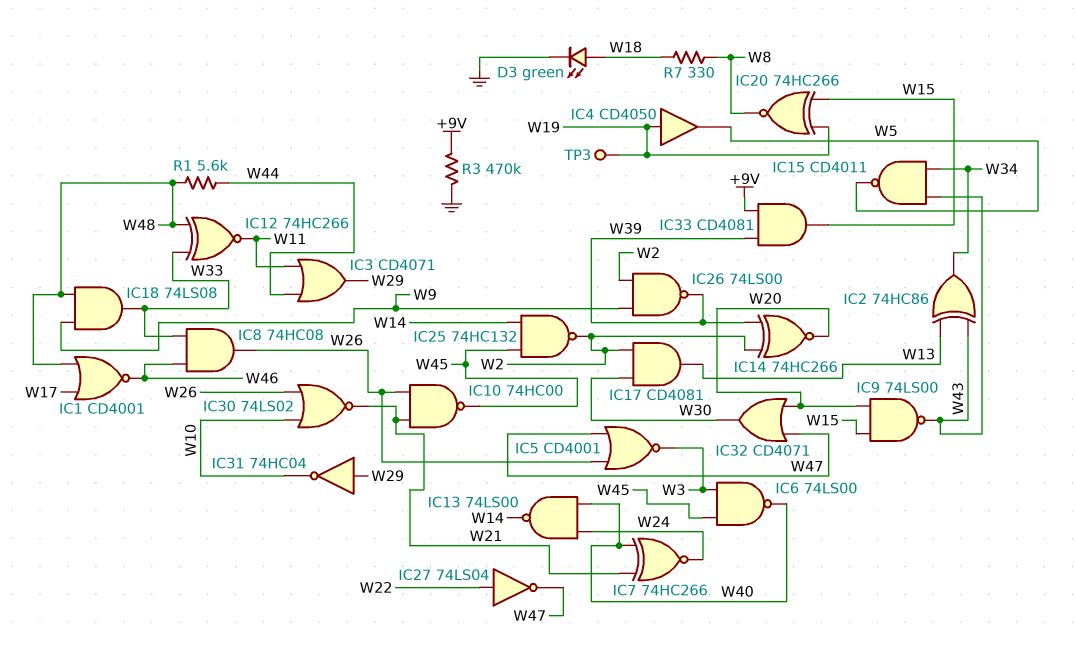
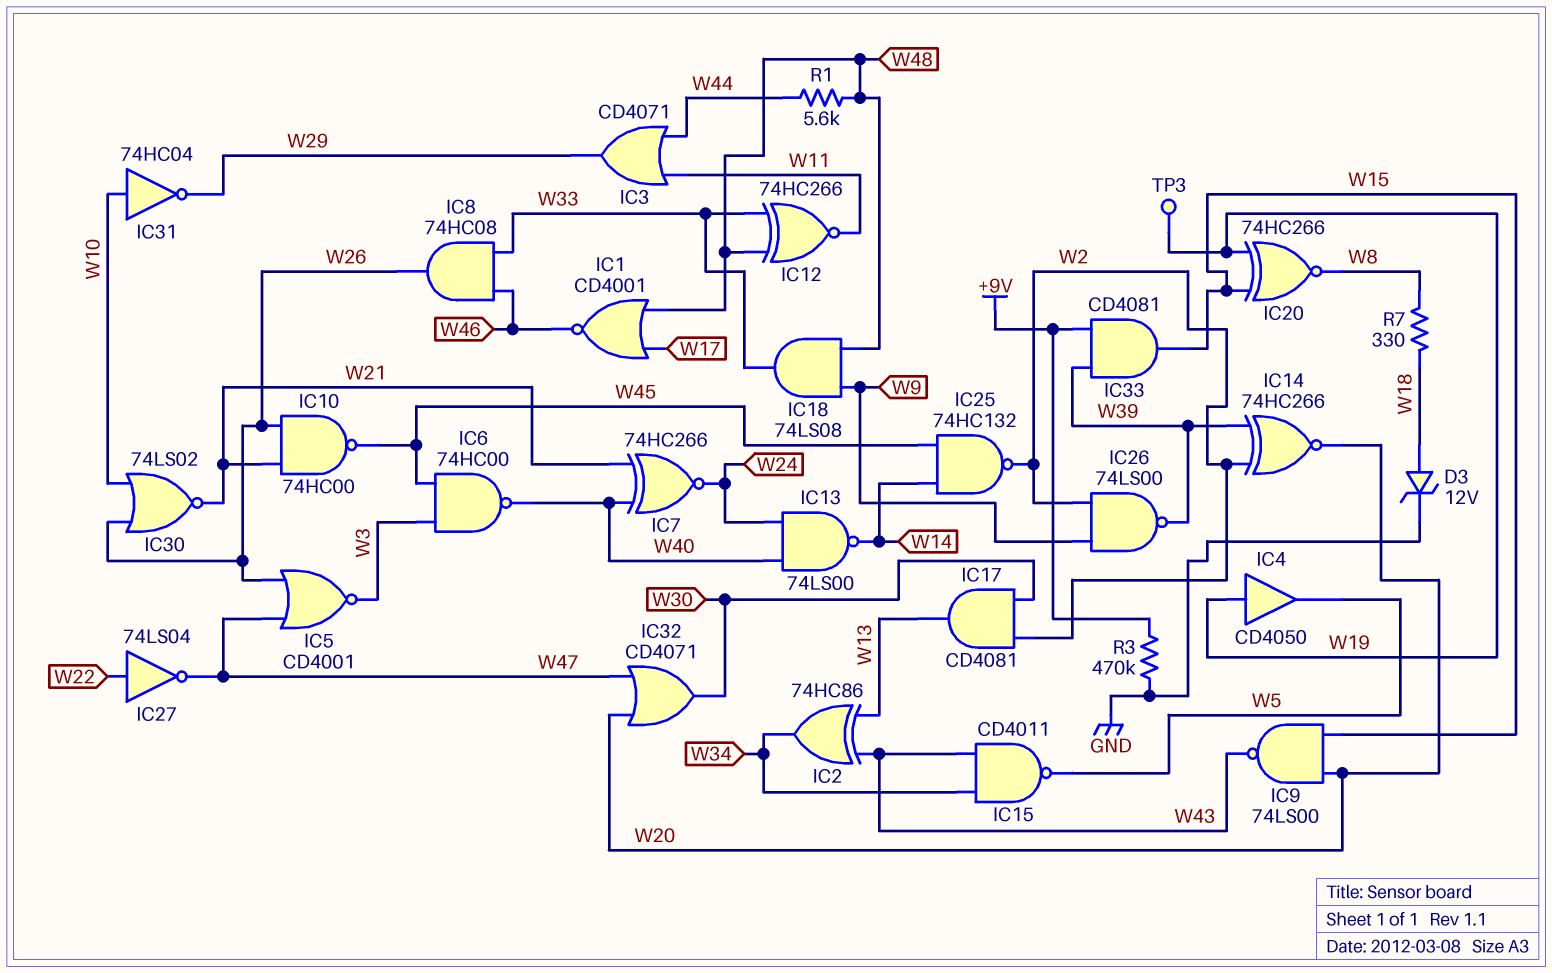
D3: LED green (A W18, K GND) -> zener 12V (A W18, K GND)
IC6: NAND 74LS00 (in W3, in W45, out W40) -> NAND 74HC00 (in W3, in W45, out W40)
IC31: NOT 74HC04 (in W29, out W10) -> NOT 74HC04 (in W10, out W29)

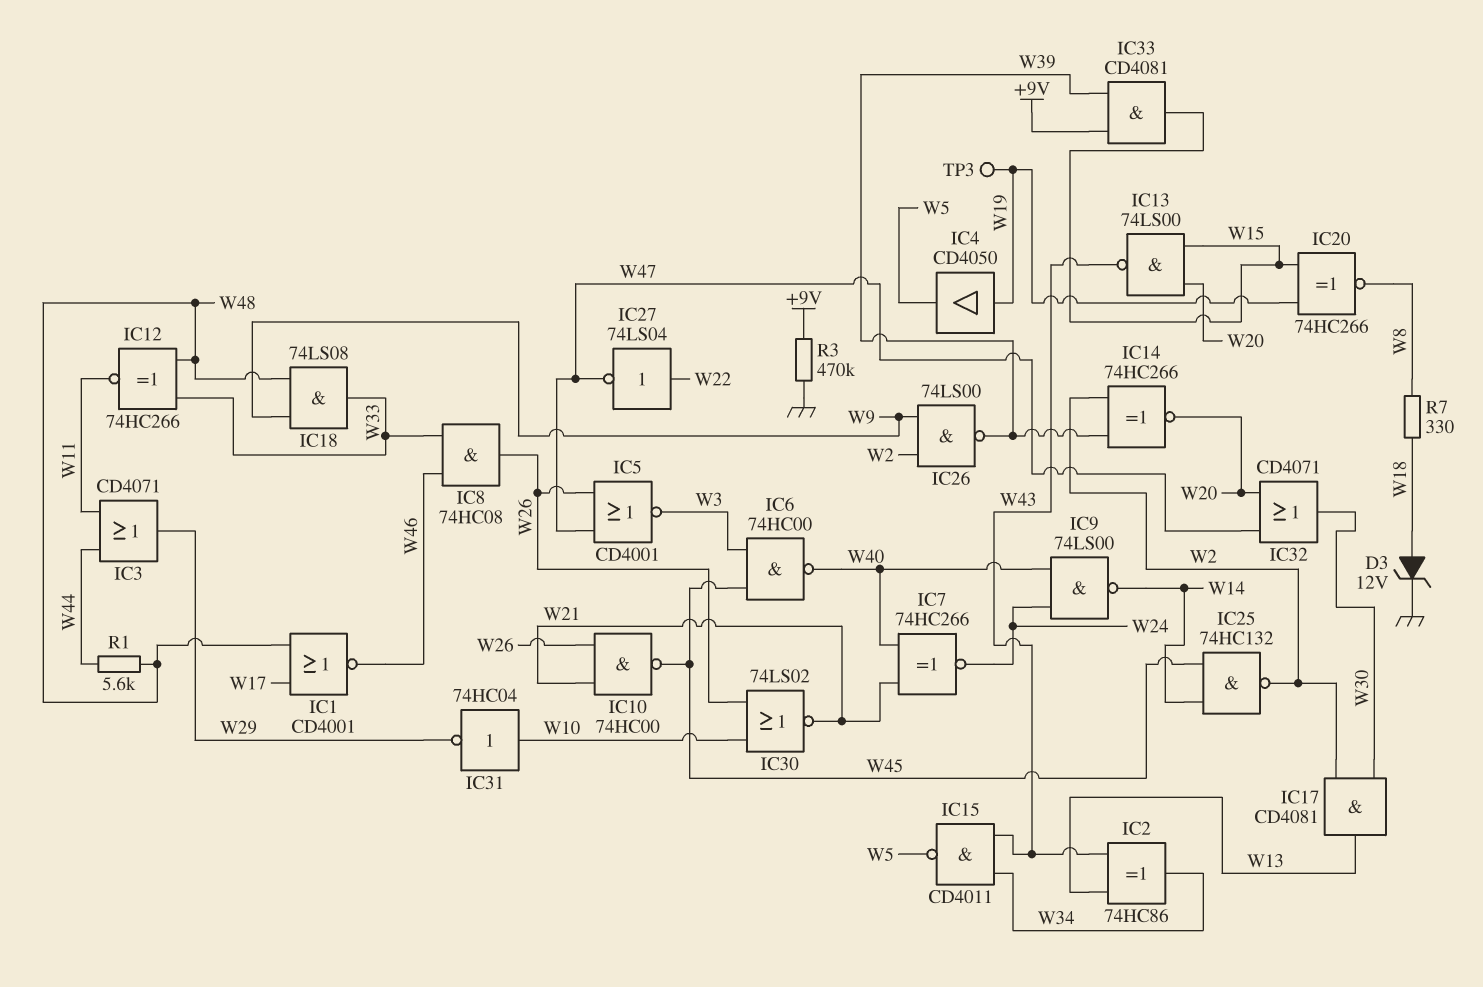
IC9: NAND 74LS00 (in W15, in W20, out W43) -> NAND 74LS00 (in W24, in W40, out W14)
IC13: NAND 74LS00 (in W24, in W40, out W14) -> NAND 74LS00 (in W15, in W20, out W43)

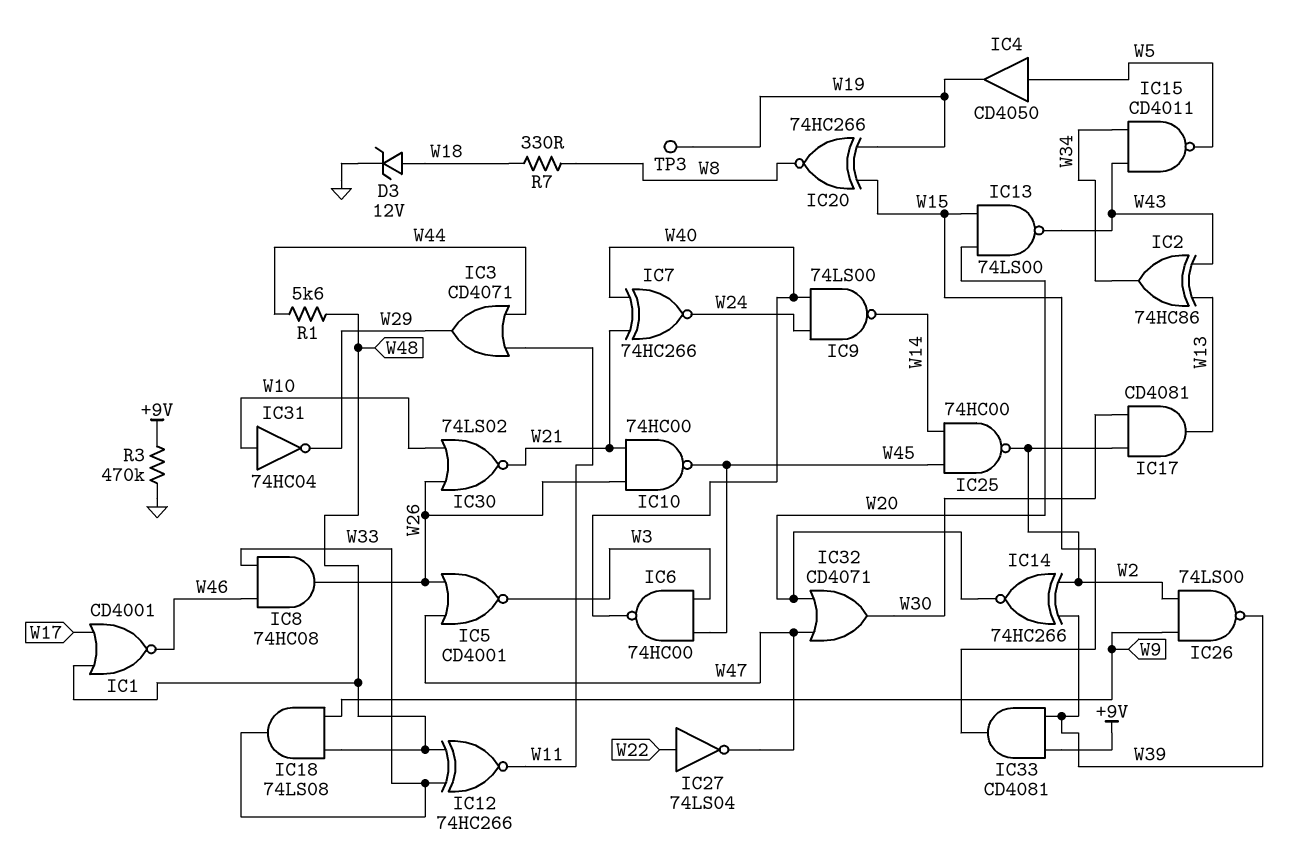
IC4: buffer CD4050 (in W19, out W5) -> buffer CD4050 (in W5, out W19)
IC25: NAND 74HC132 (in W14, in W45, out W2) -> NAND 74HC00 (in W14, in W45, out W2)

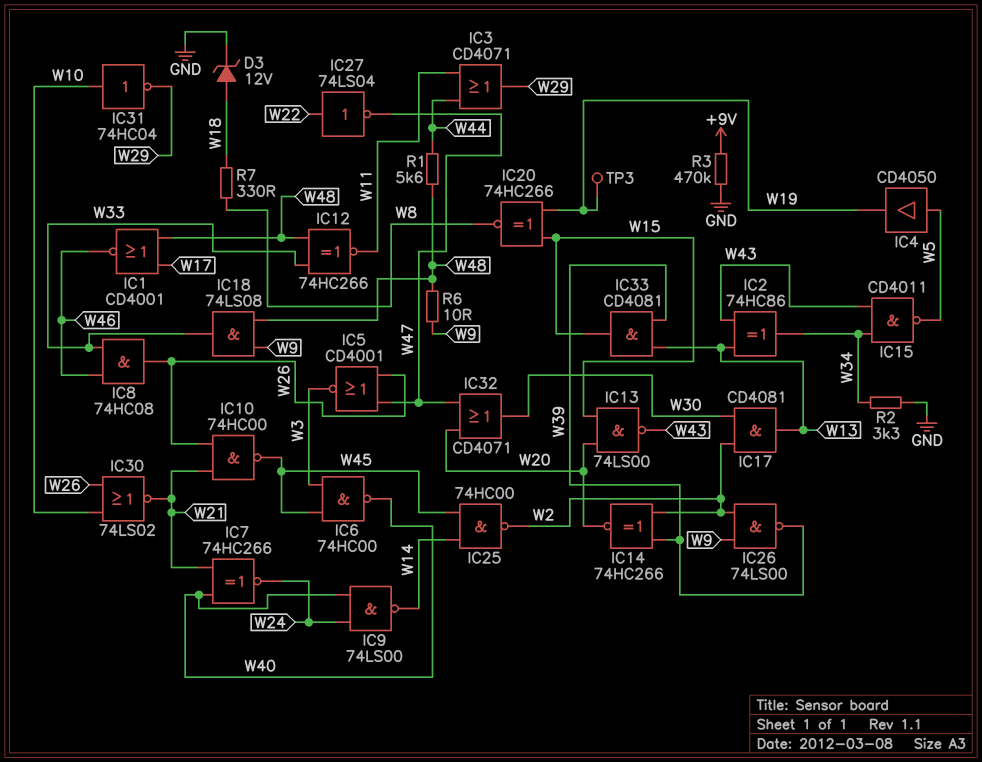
IC33: AND CD4081 (in +9V, in W39, out W15) -> AND CD4081 (in W13, in W39, out W15)
R2: none -> 3.3k (GND, W34)
R6: none -> 10 (W9, W48)

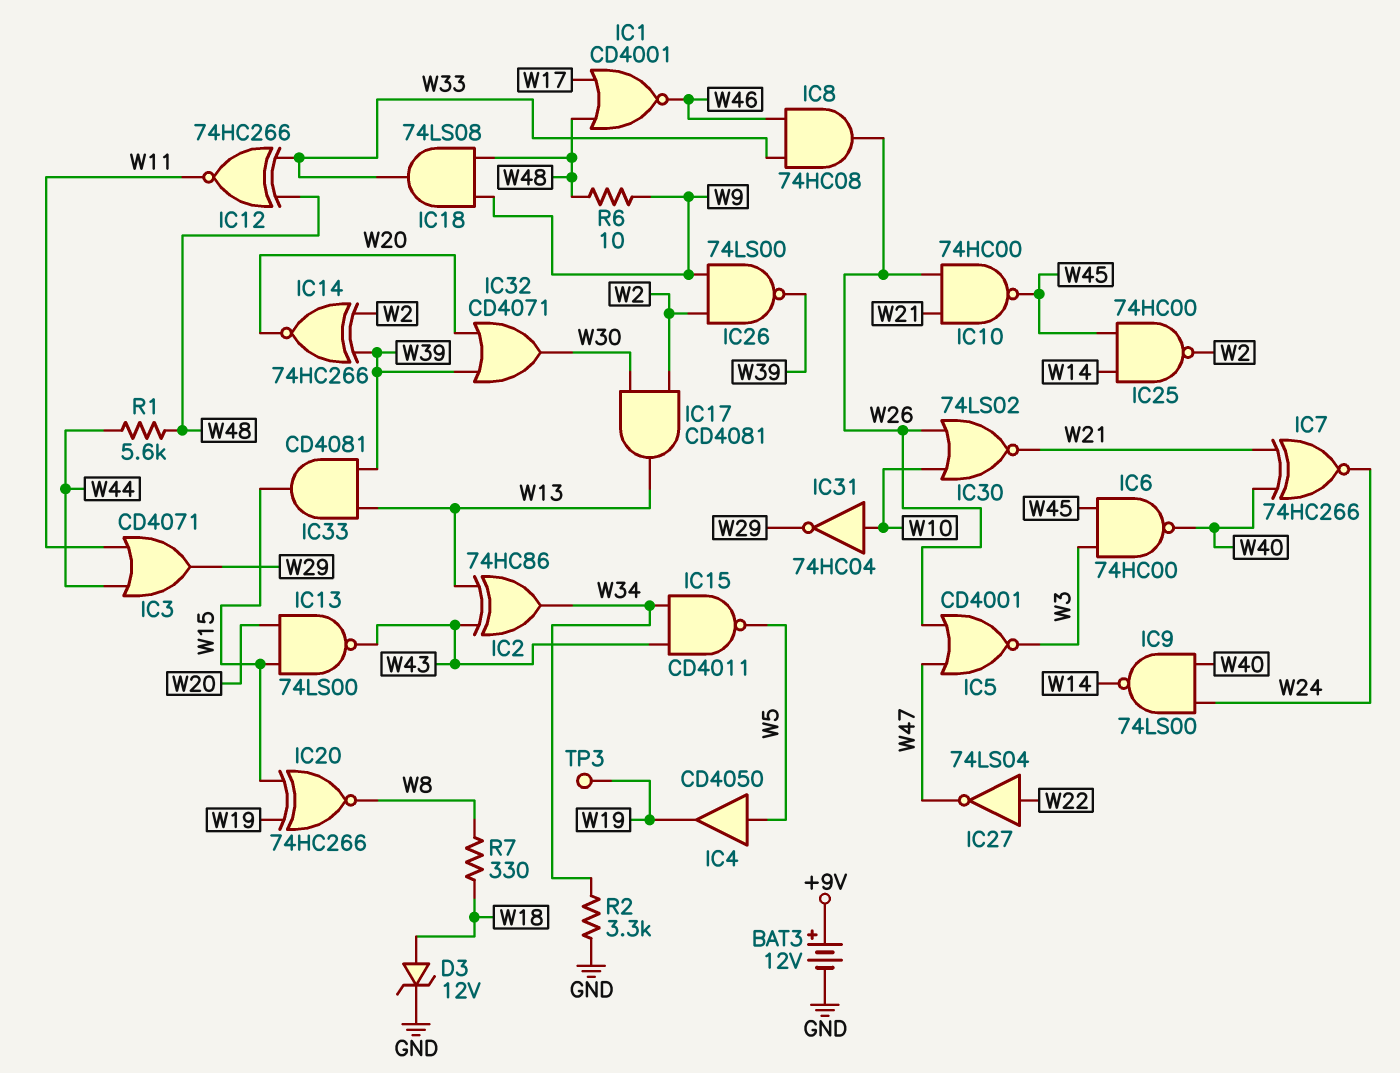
BAT3: none -> 12V (plus +9V, minus GND)
IC32: OR CD4071 (in W20, in W47, out W30) -> OR CD4071 (in W20, in W39, out W30)
R3: 470k (+9V, GND) -> none

